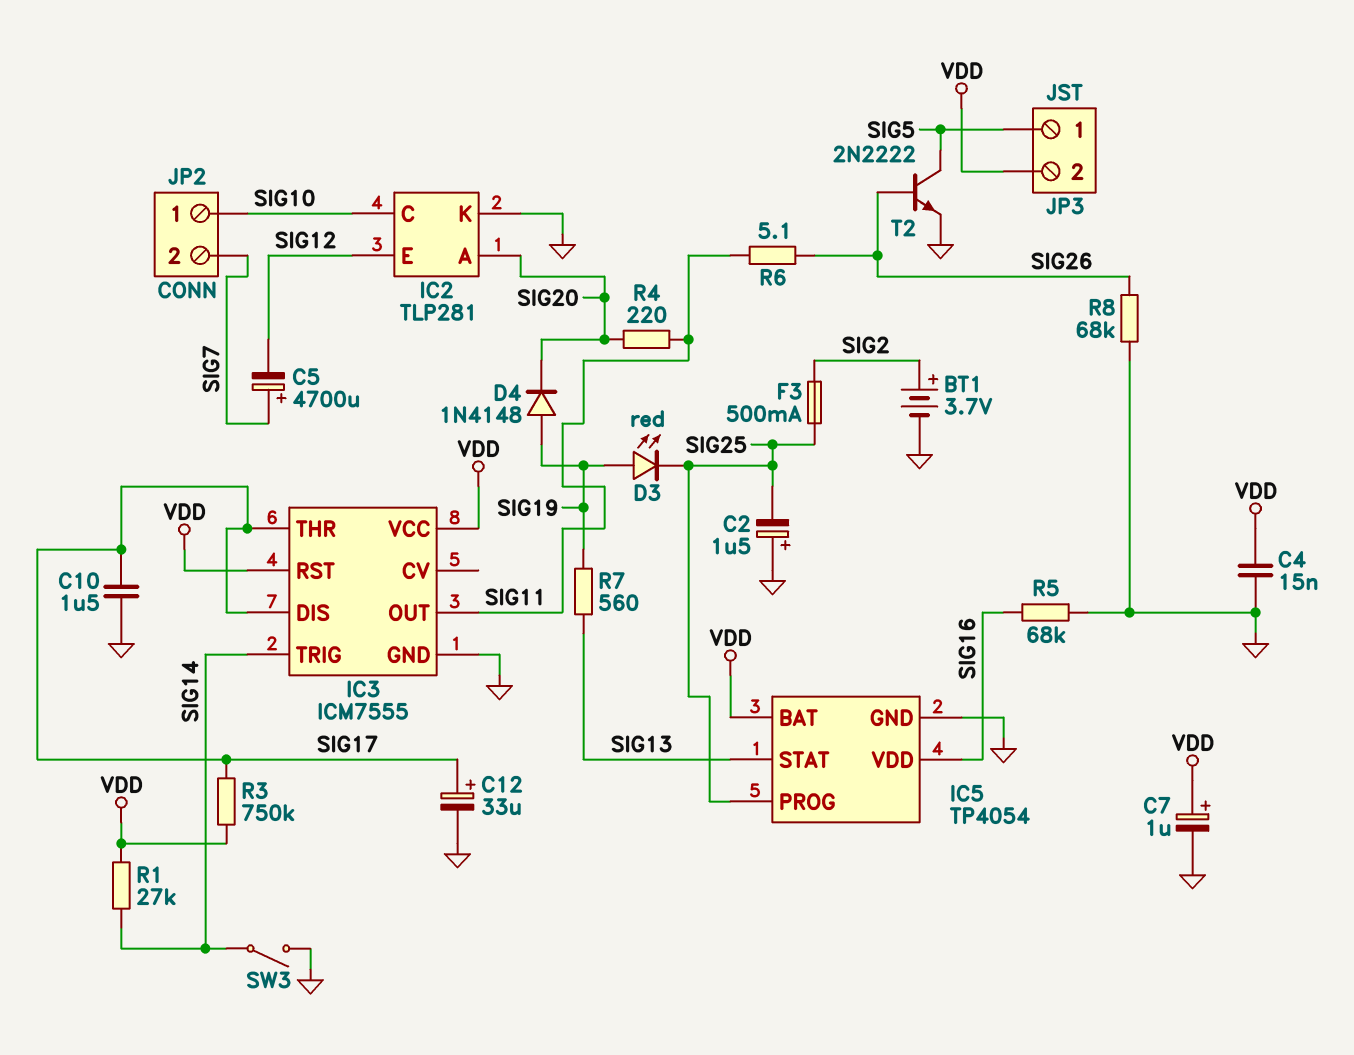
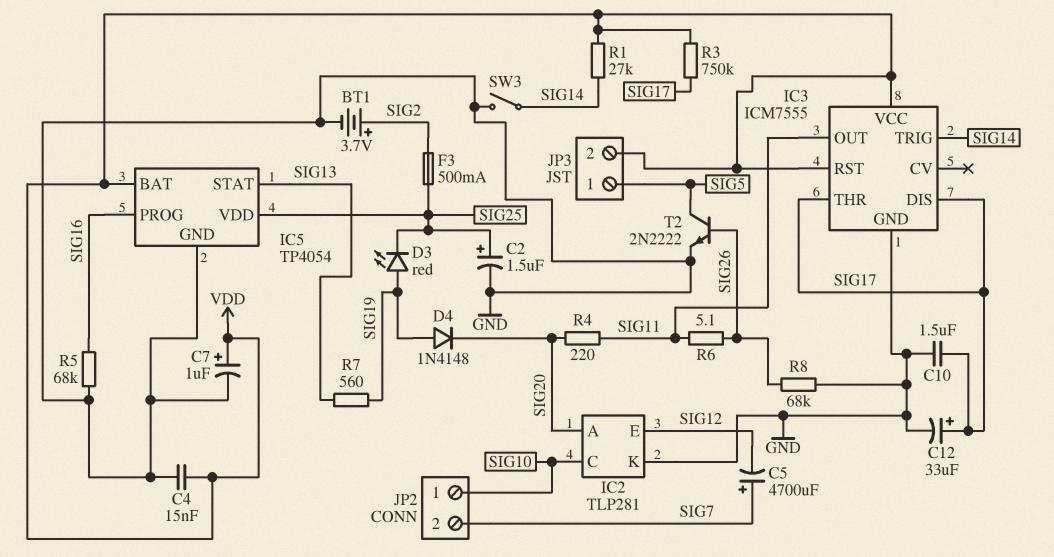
C2: 1.5uF (plus GND, minus SIG25) -> 1.5uF (plus SIG25, minus GND)
IC5 pin PROG: SIG25 -> SIG16
IC5 pin VDD: SIG16 -> SIG25

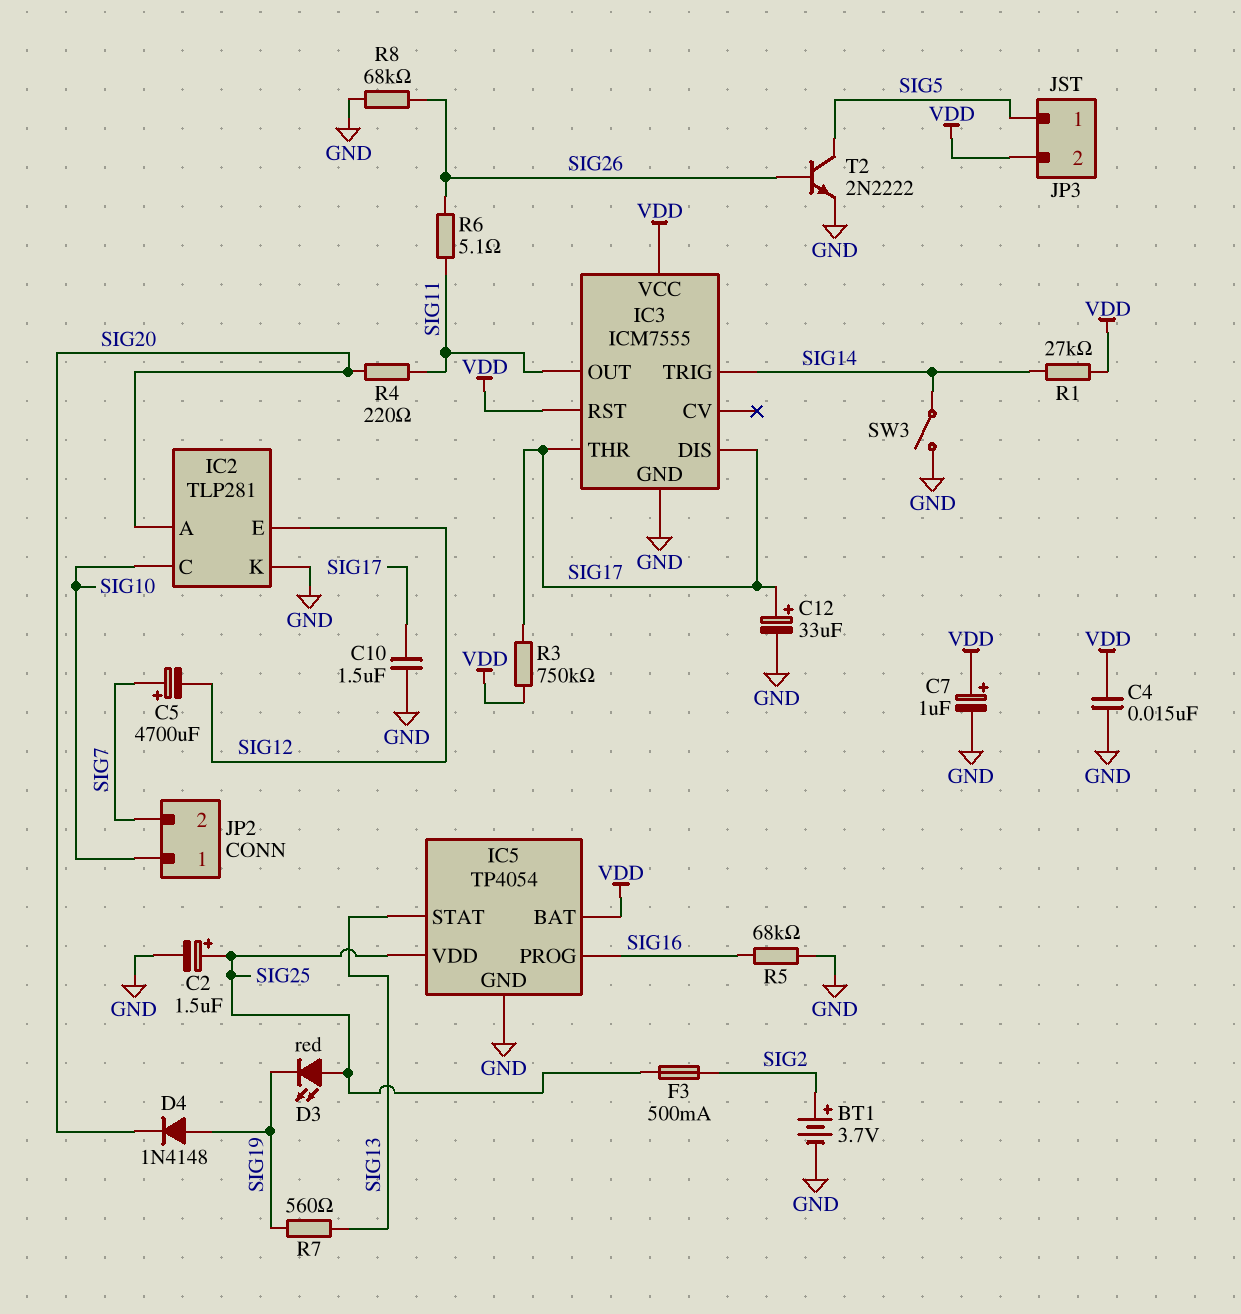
D3: LED red (A SIG19, K SIG25) -> LED red (A SIG25, K SIG19)

